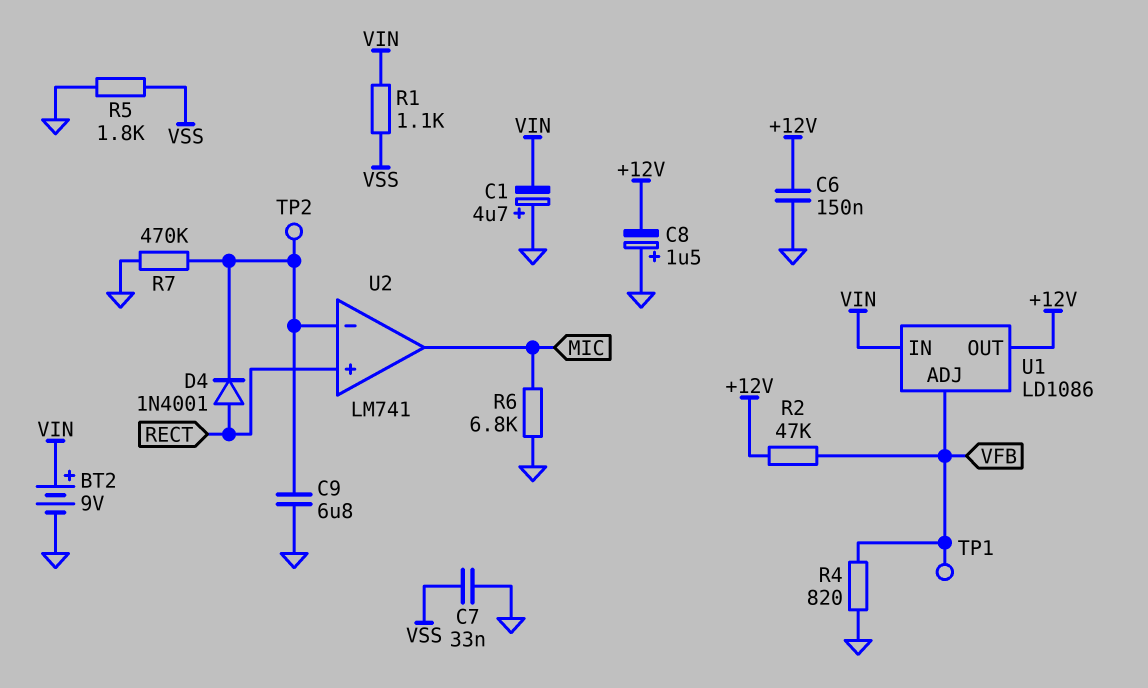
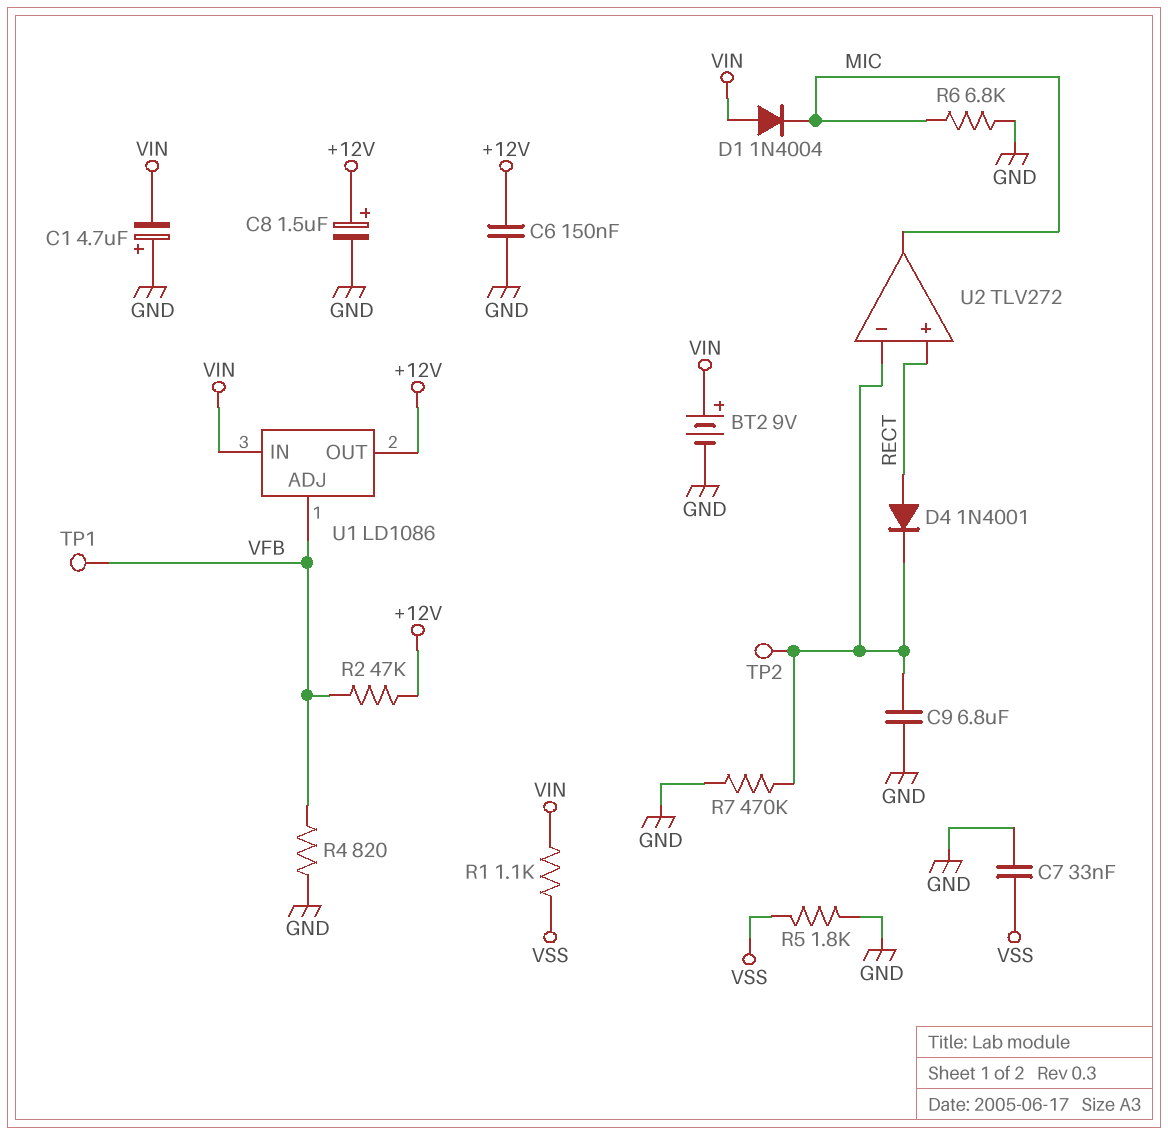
C8: 1.5uF (plus GND, minus +12V) -> 1.5uF (plus +12V, minus GND)
D1: none -> diode 1N4004 (A VIN, K MIC)
U2: LM741 -> TLV272

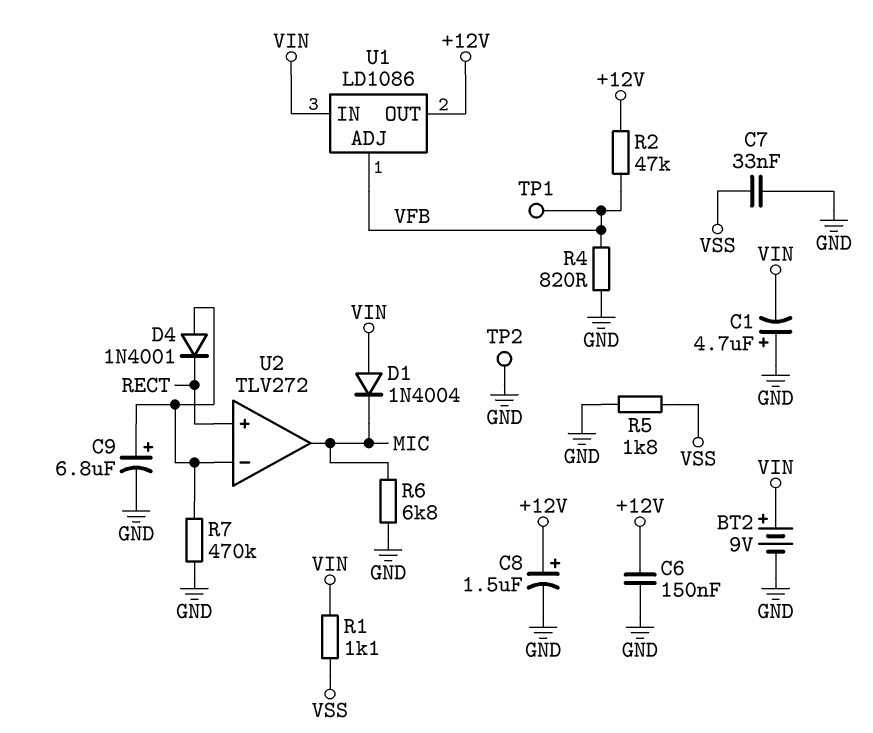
C9: 6.8uF (GND, U2/in-) -> 6.8uF (plus U2/in-, minus GND)
D4: diode 1N4001 (A RECT, K U2/in-) -> diode 1N4001 (A U2/in-, K RECT)
TP2: test point (U2/in-) -> test point (GND)

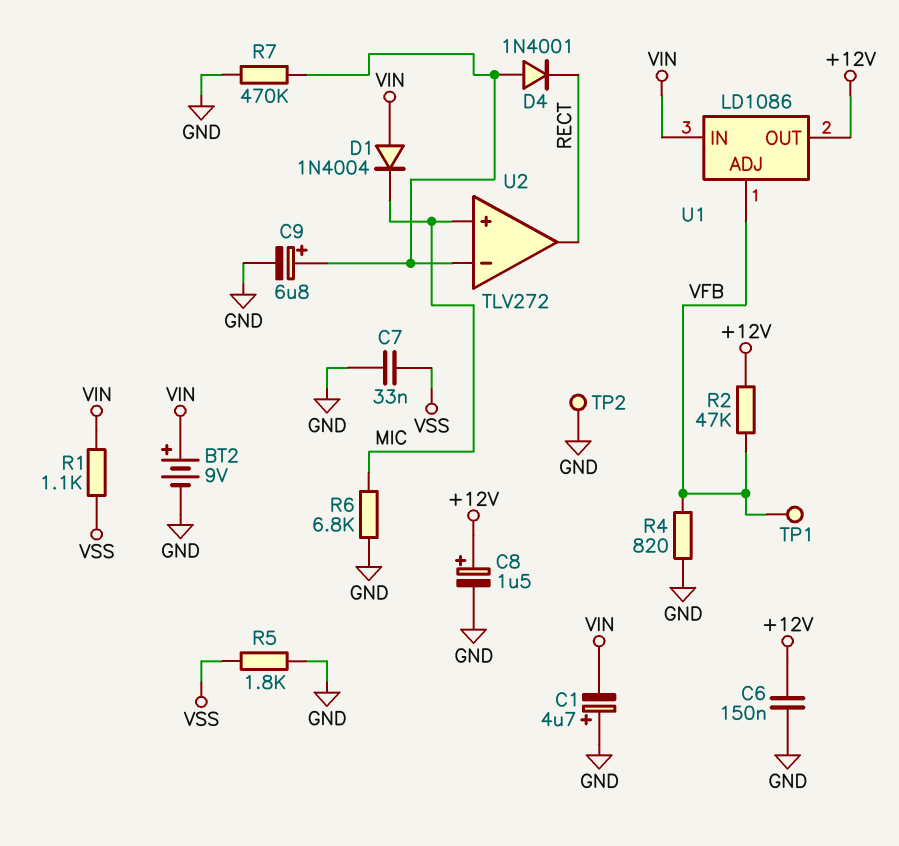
U2 pin in+: RECT -> MIC
U2 pin out: MIC -> RECT

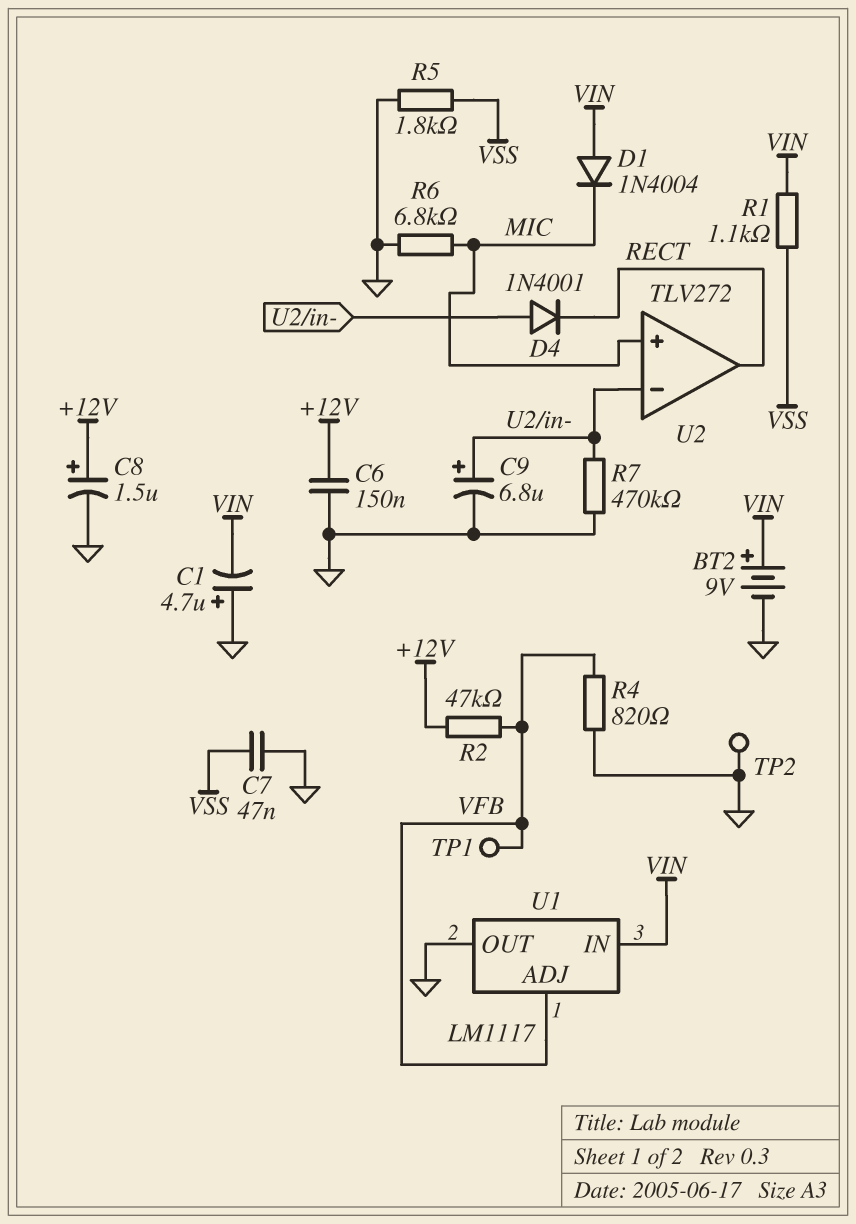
C7: 33nF (GND, VSS) -> 47nF (GND, VSS)
U1: LD1086 -> LM1117
U1 pin OUT: +12V -> GND

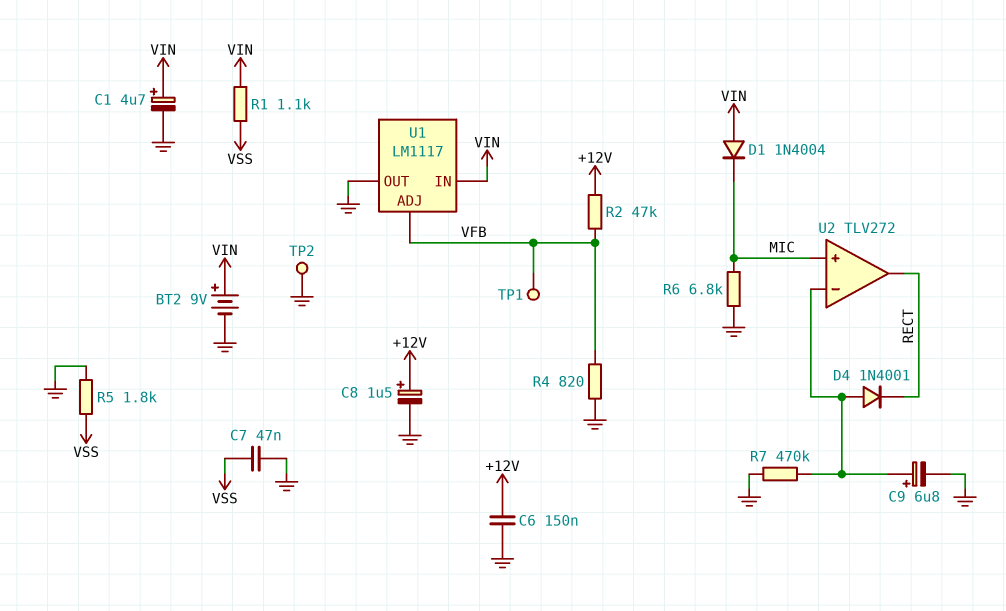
C1: 4.7uF (plus GND, minus VIN) -> 4.7uF (plus VIN, minus GND)

